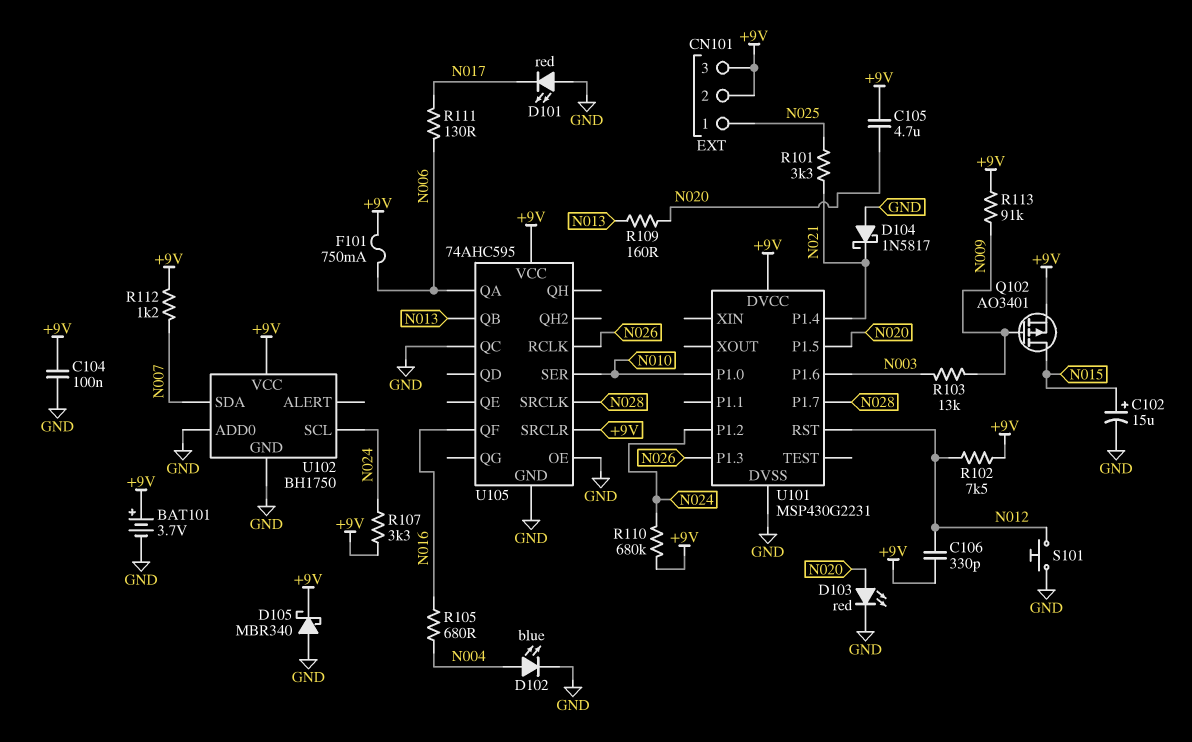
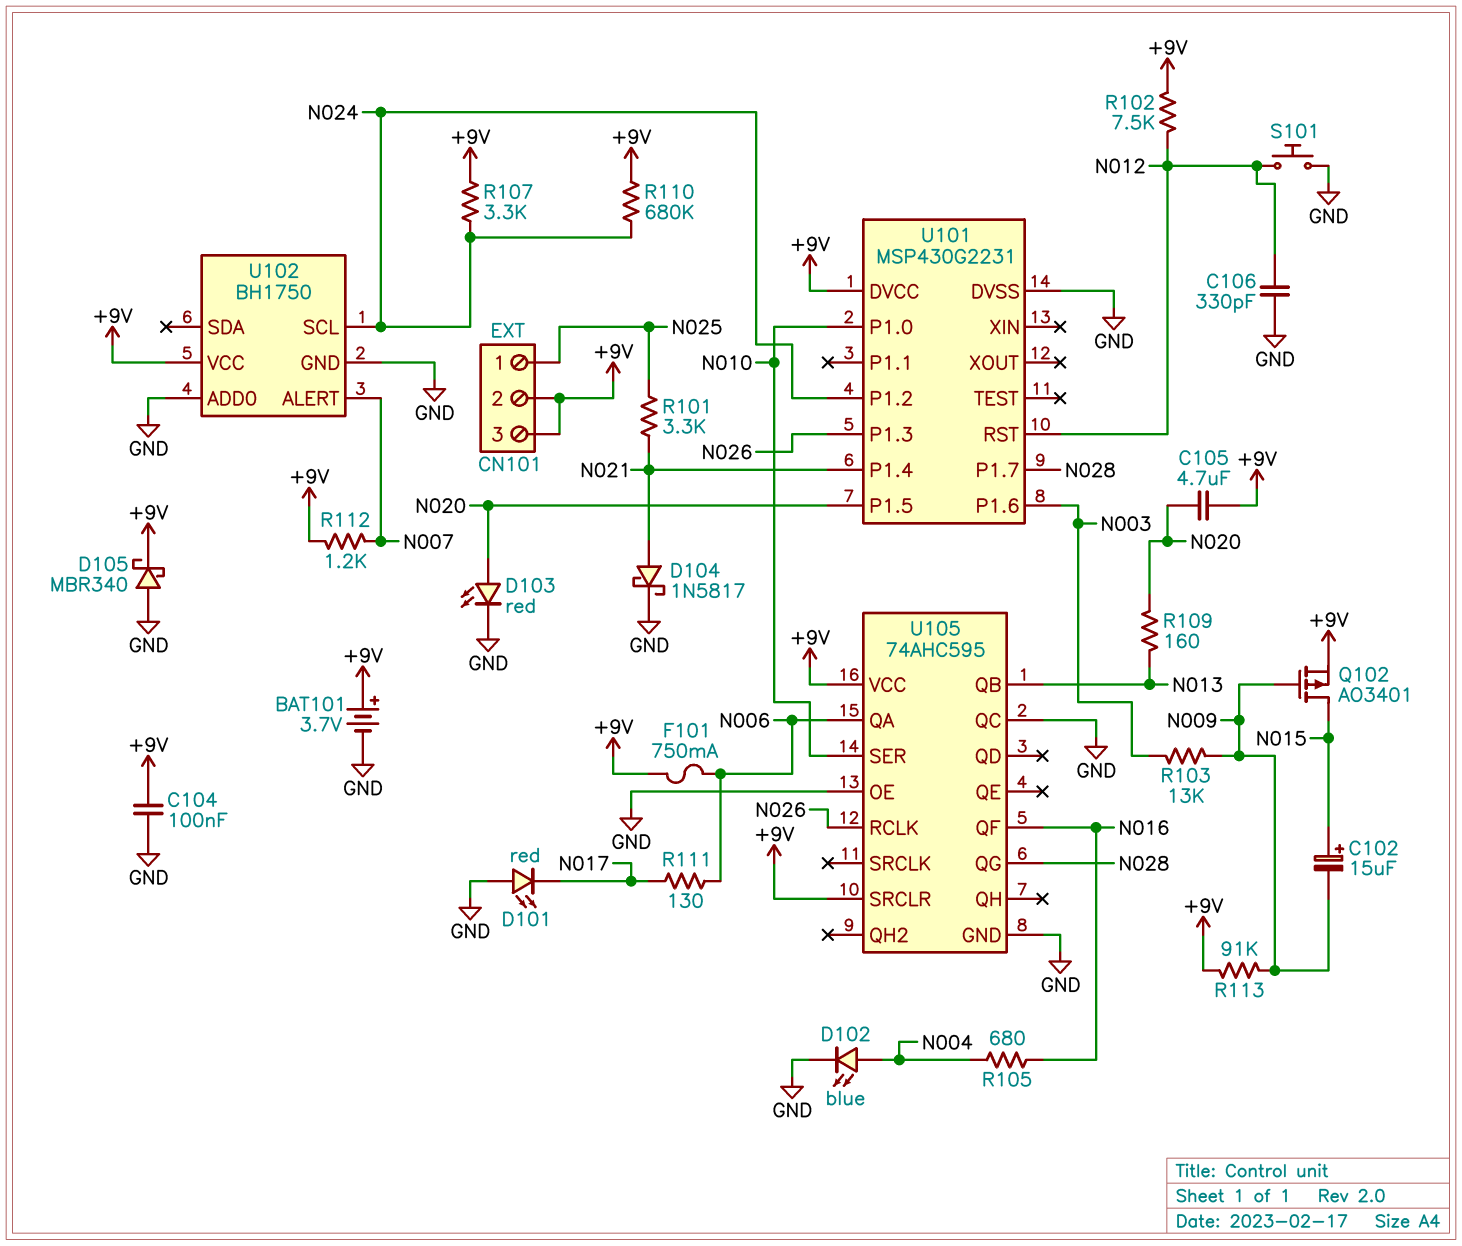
C102: 15uF (plus N015, minus GND) -> 15uF (plus N015, minus N009)
C106: 330pF (+9V, N012) -> 330pF (GND, N012)
D104: schottky 1N5817 (A GND, K N021) -> schottky 1N5817 (A N021, K GND)
U102 pin ALERT: none -> N007
U102 pin SDA: N007 -> none
U105 pin QG: none -> N028
U105 pin SRCLK: N028 -> none

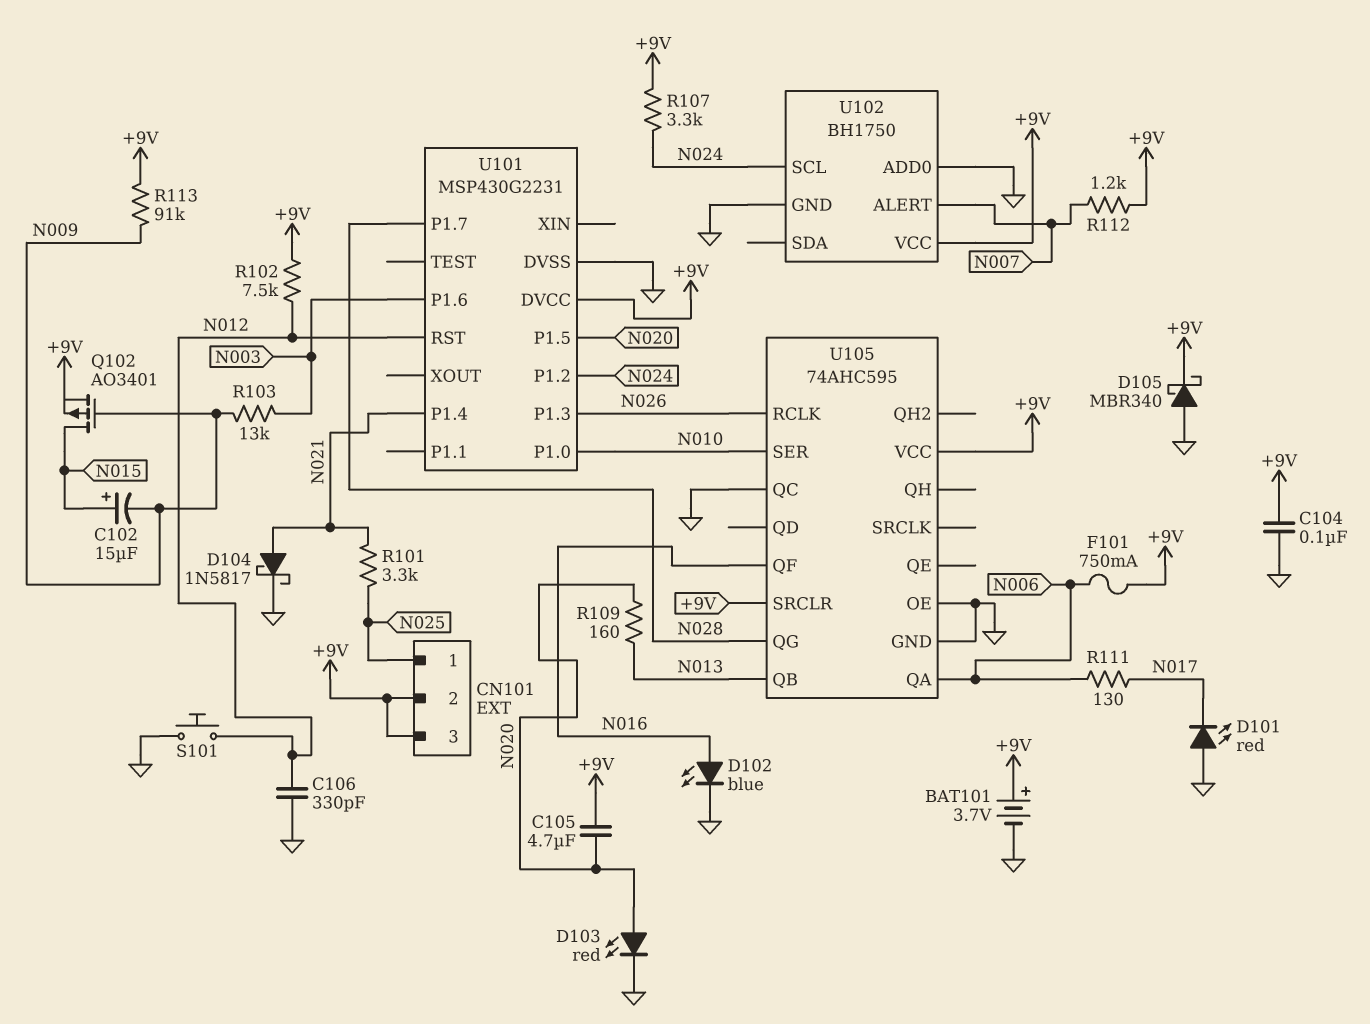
D102: LED blue (A N004, K GND) -> LED blue (A N016, K GND)
R105: 680 (N004, N016) -> none
R110: 680k (+9V, N024) -> none

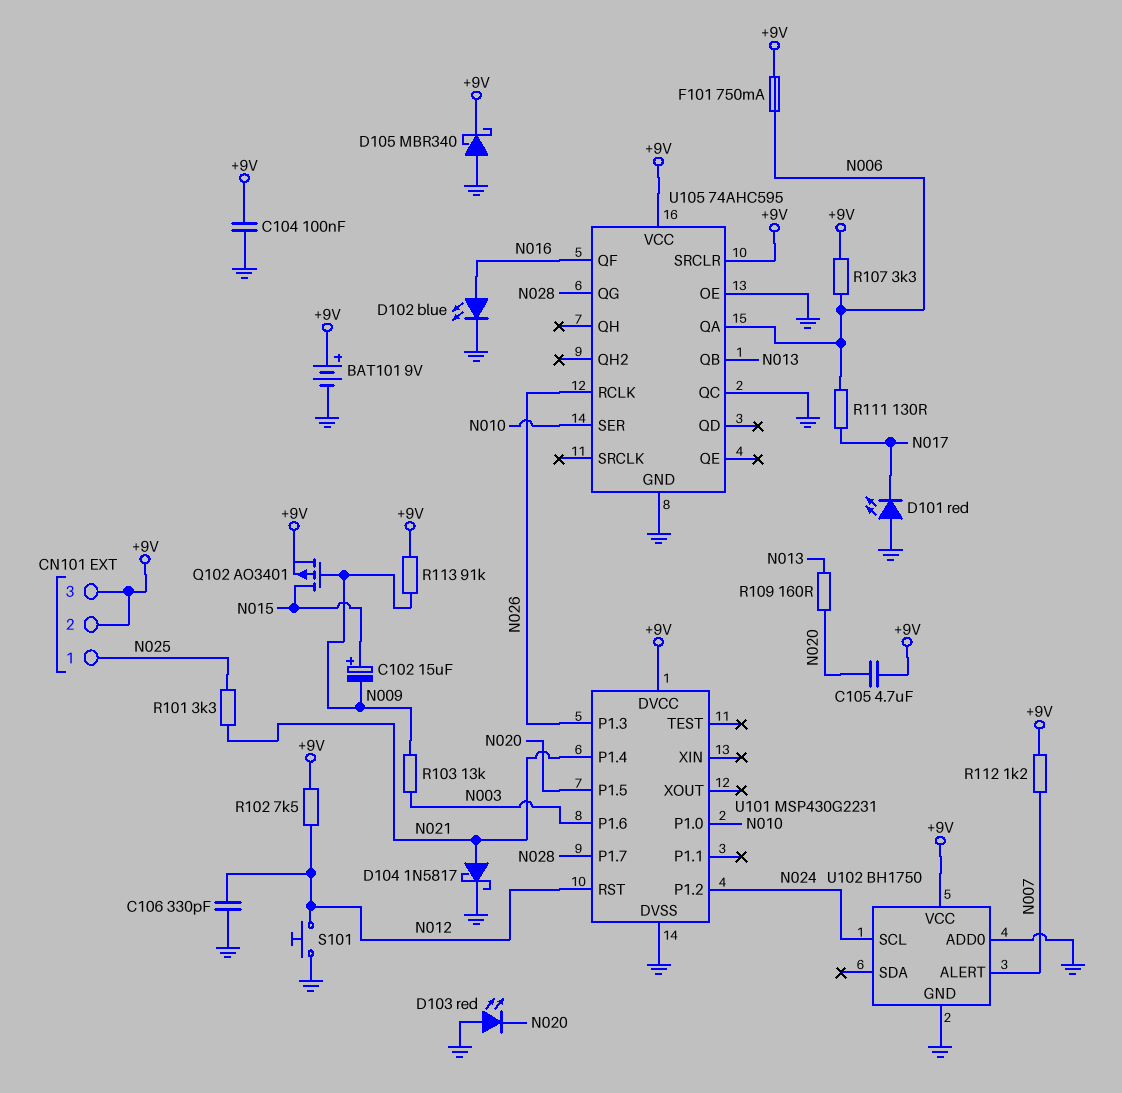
BAT101: 3.7V (plus +9V, minus GND) -> 9V (plus +9V, minus GND)
D103: LED red (A N020, K GND) -> LED red (A GND, K N020)
R107: 3.3k (+9V, N024) -> 3.3k (+9V, N006)

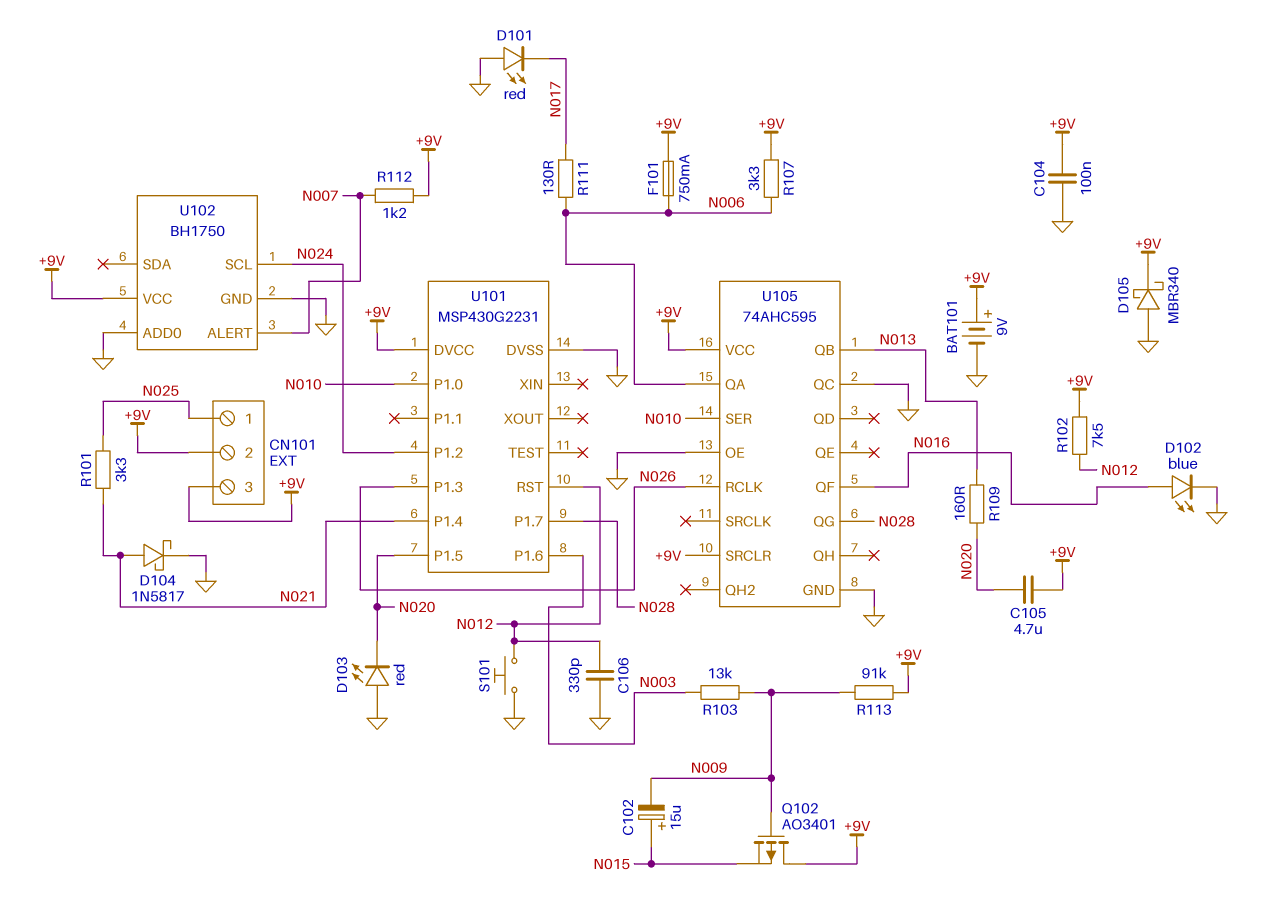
Q102: PMOS AO3401 (G N009, D N015, S +9V) -> PMOS AO3401 (G N009, D +9V, S N015)

